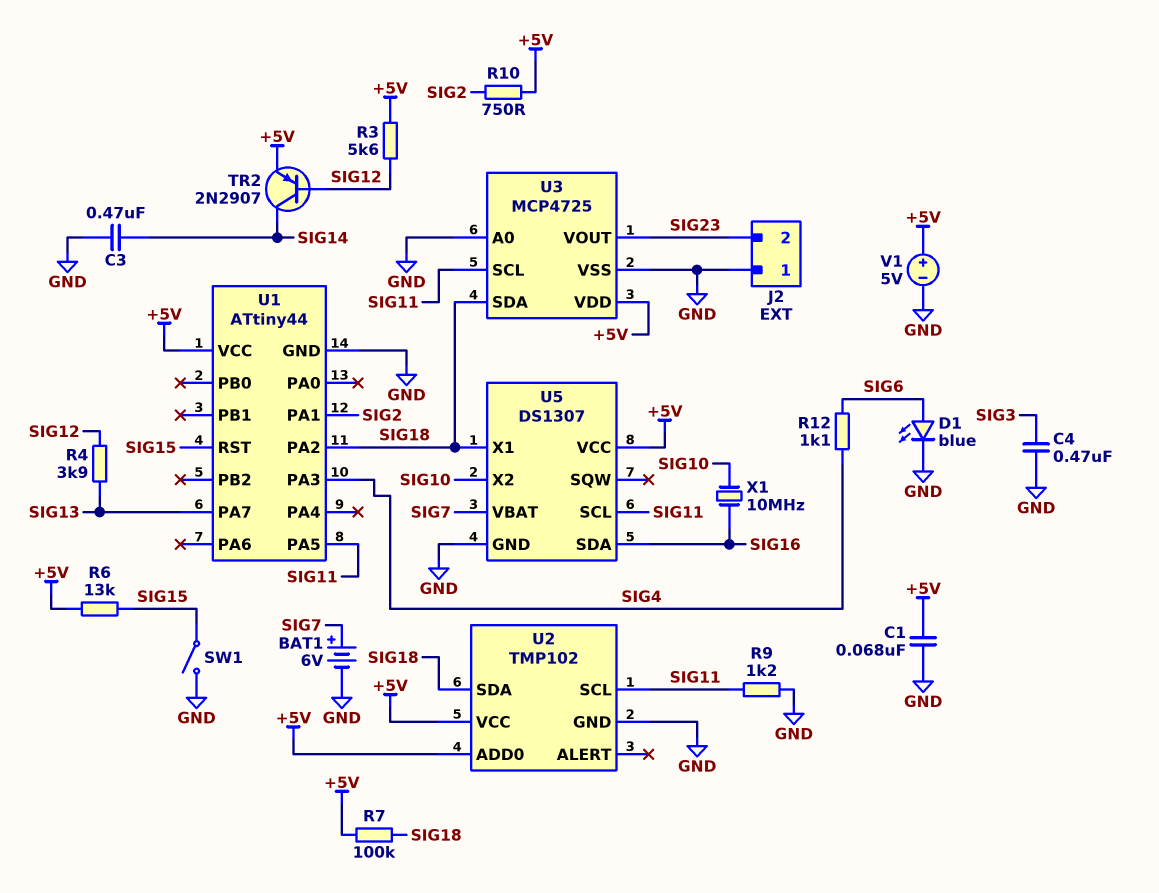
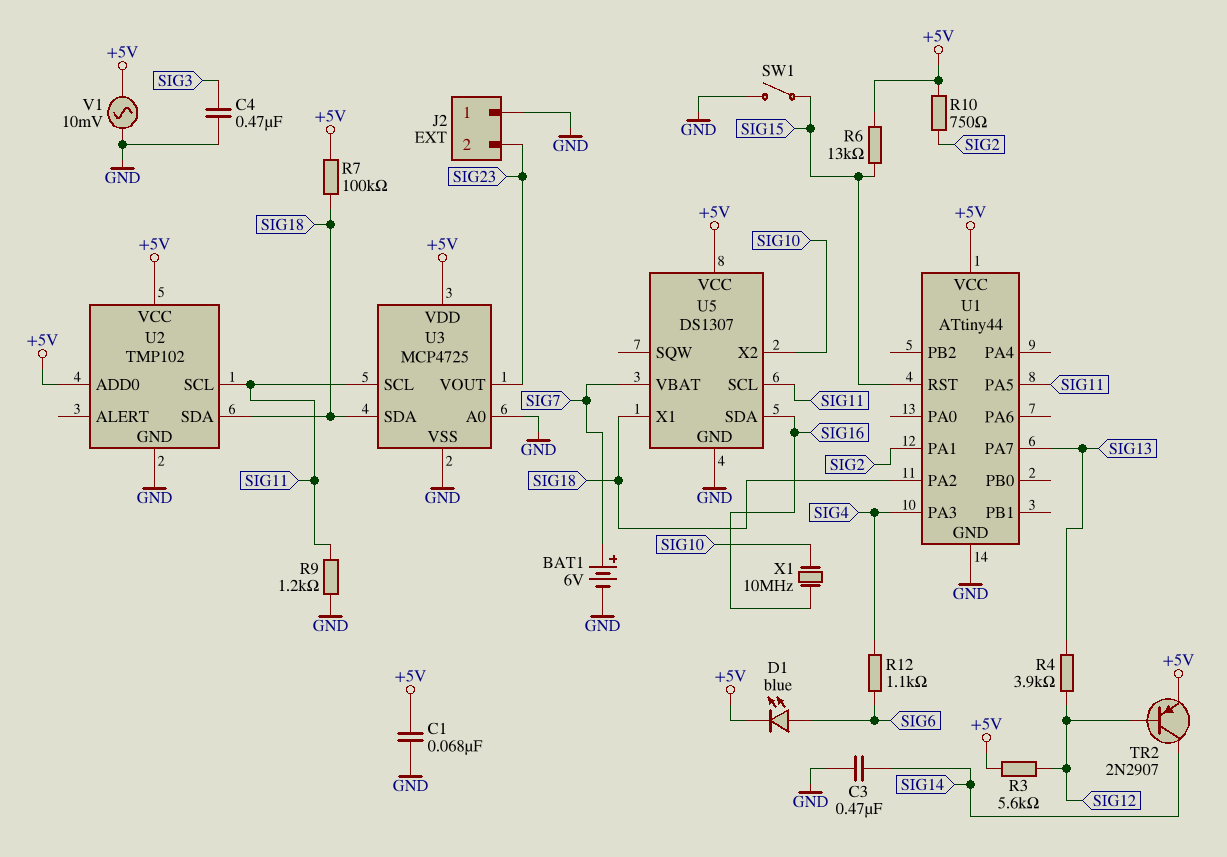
D1: LED blue (A SIG6, K GND) -> LED blue (A SIG6, K +5V)
V1: 5V (plus +5V, minus GND) -> AC 10mV (+5V, GND)

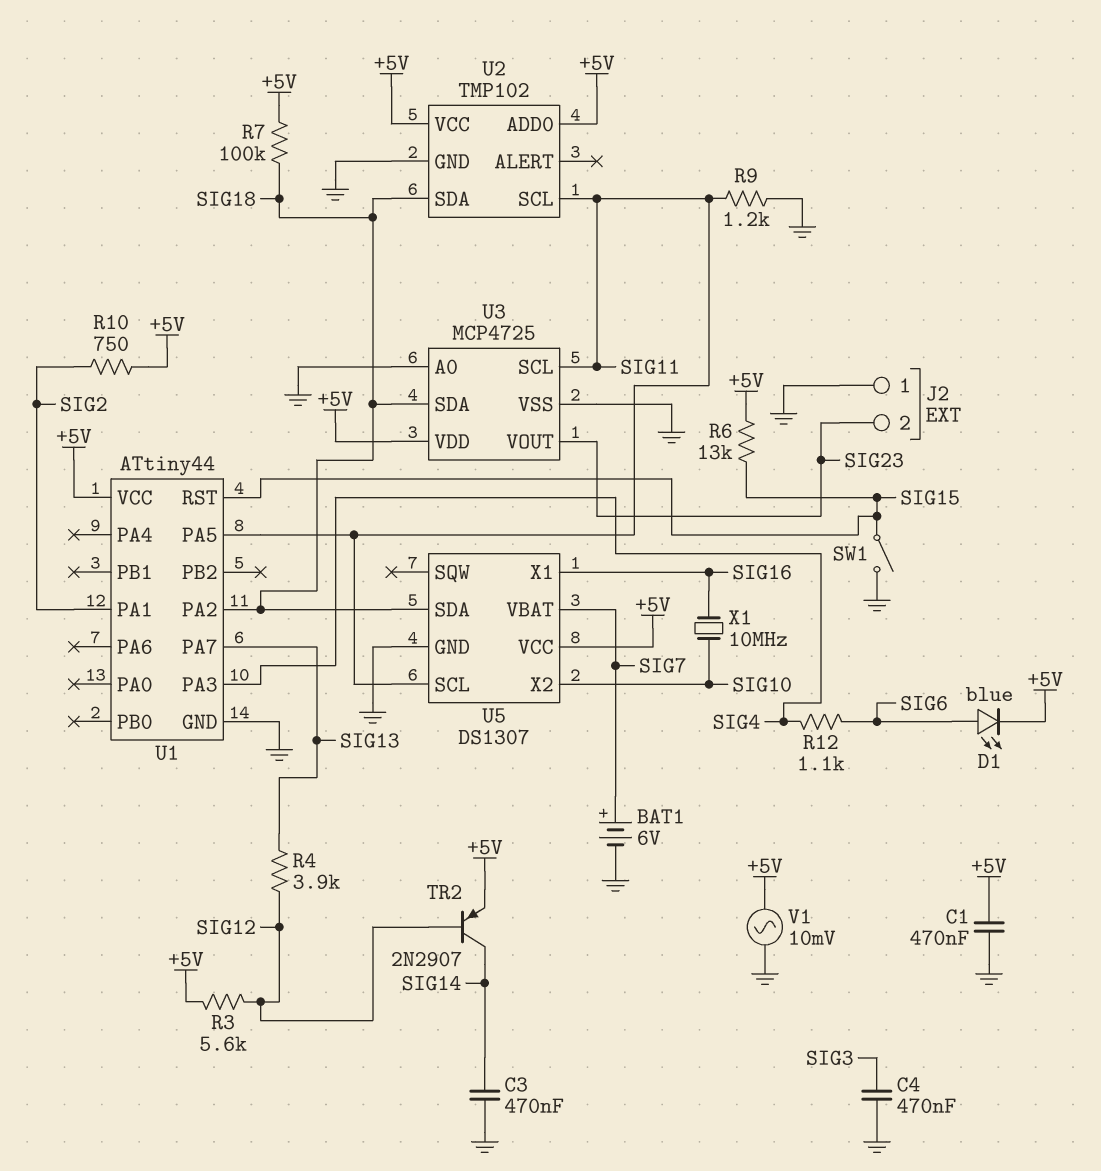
C1: 68nF (+5V, GND) -> 470nF (+5V, GND)
U5 pin SDA: SIG16 -> SIG18
U5 pin X1: SIG18 -> SIG16

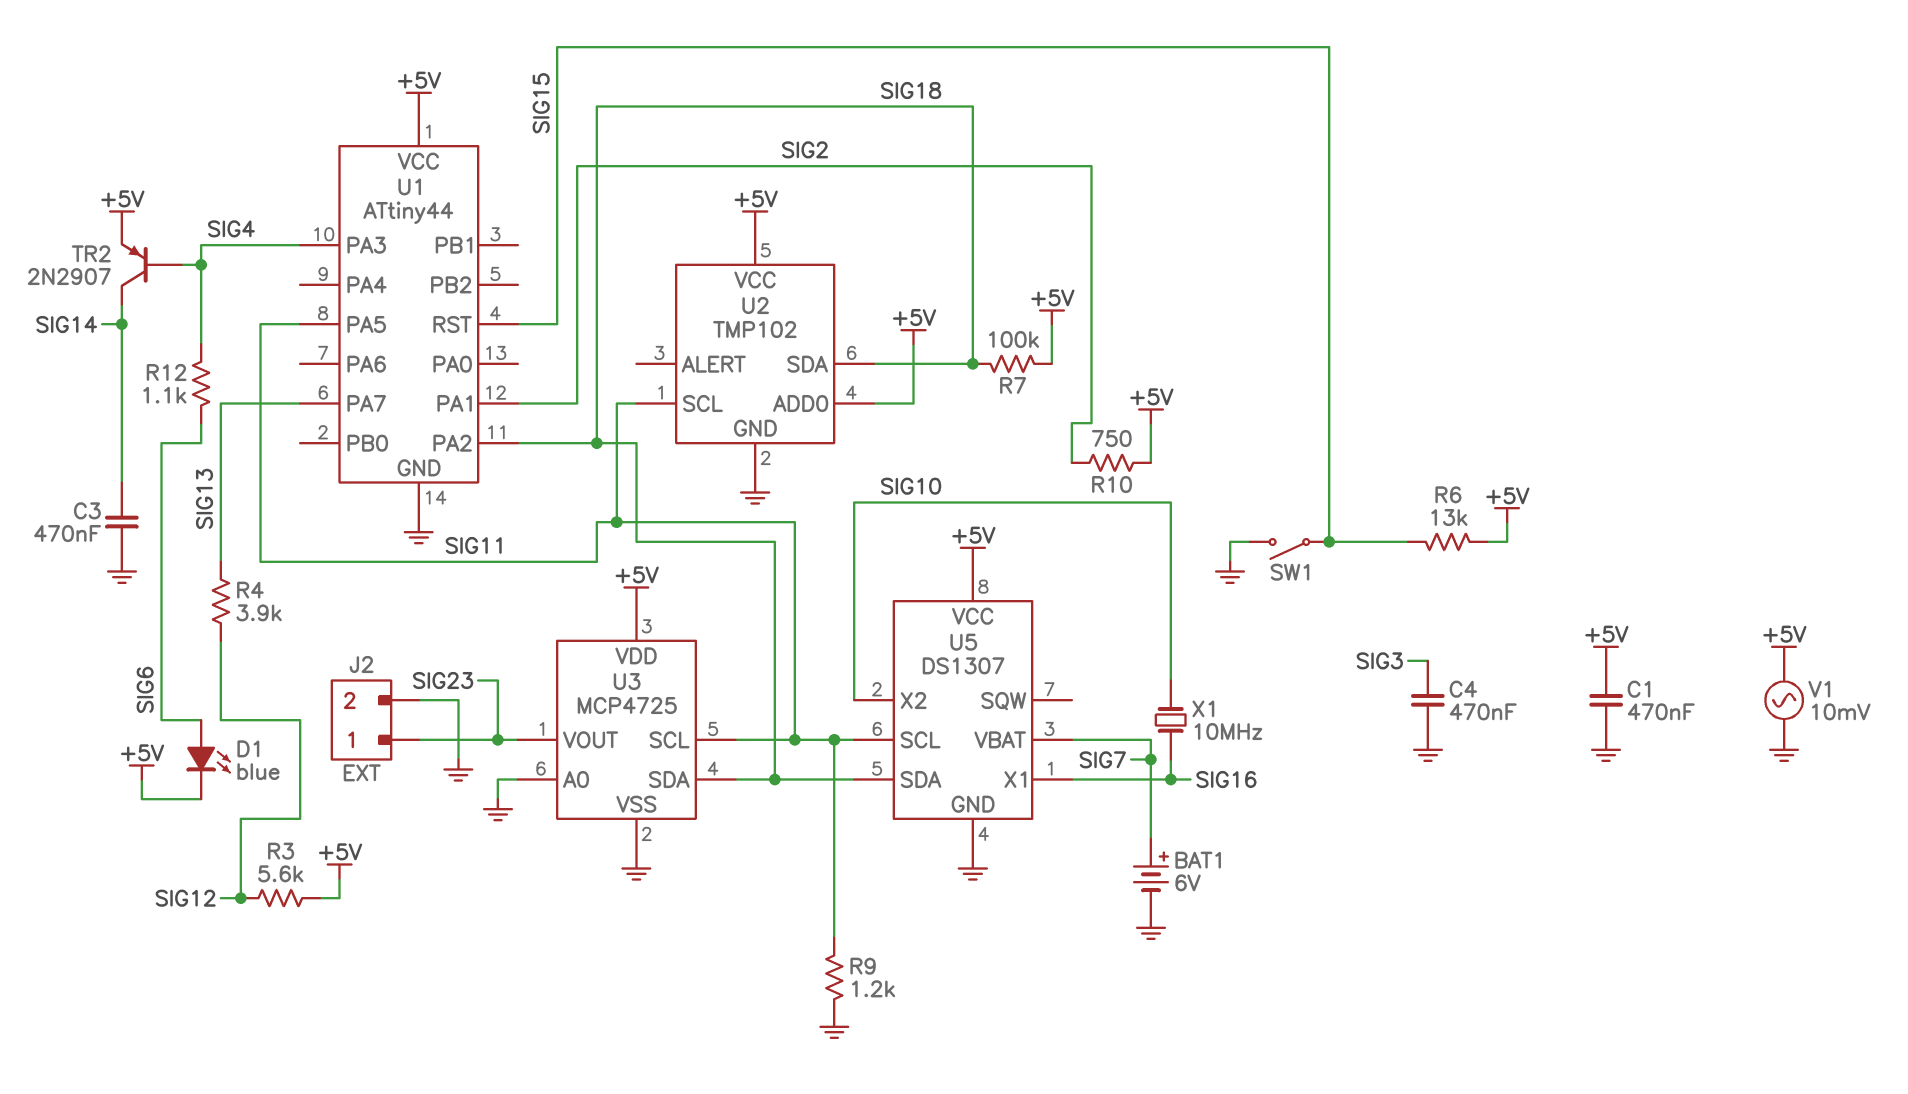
J2 pin 1: GND -> SIG23
J2 pin 2: SIG23 -> GND
TR2: PNP 2N2907 (B SIG12, C SIG14, E +5V) -> PNP 2N2907 (B SIG4, C SIG14, E +5V)

